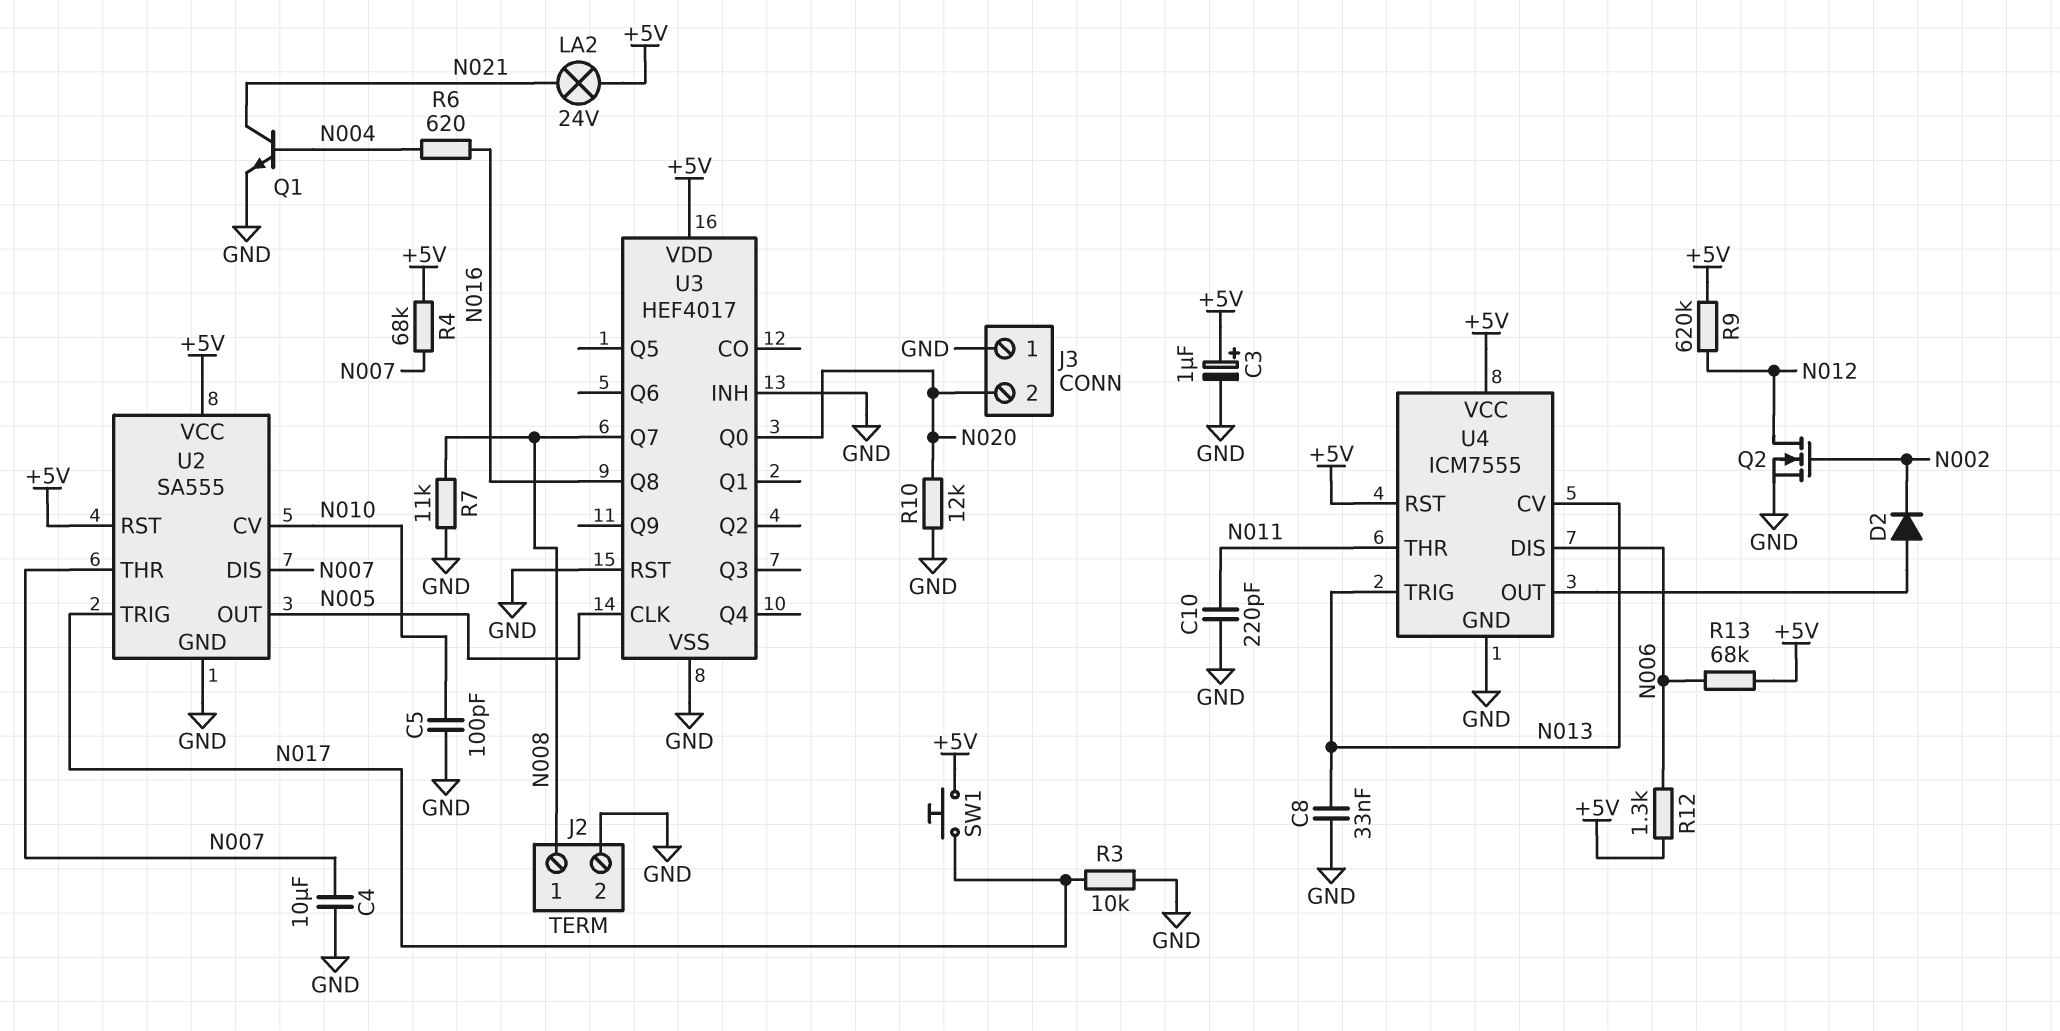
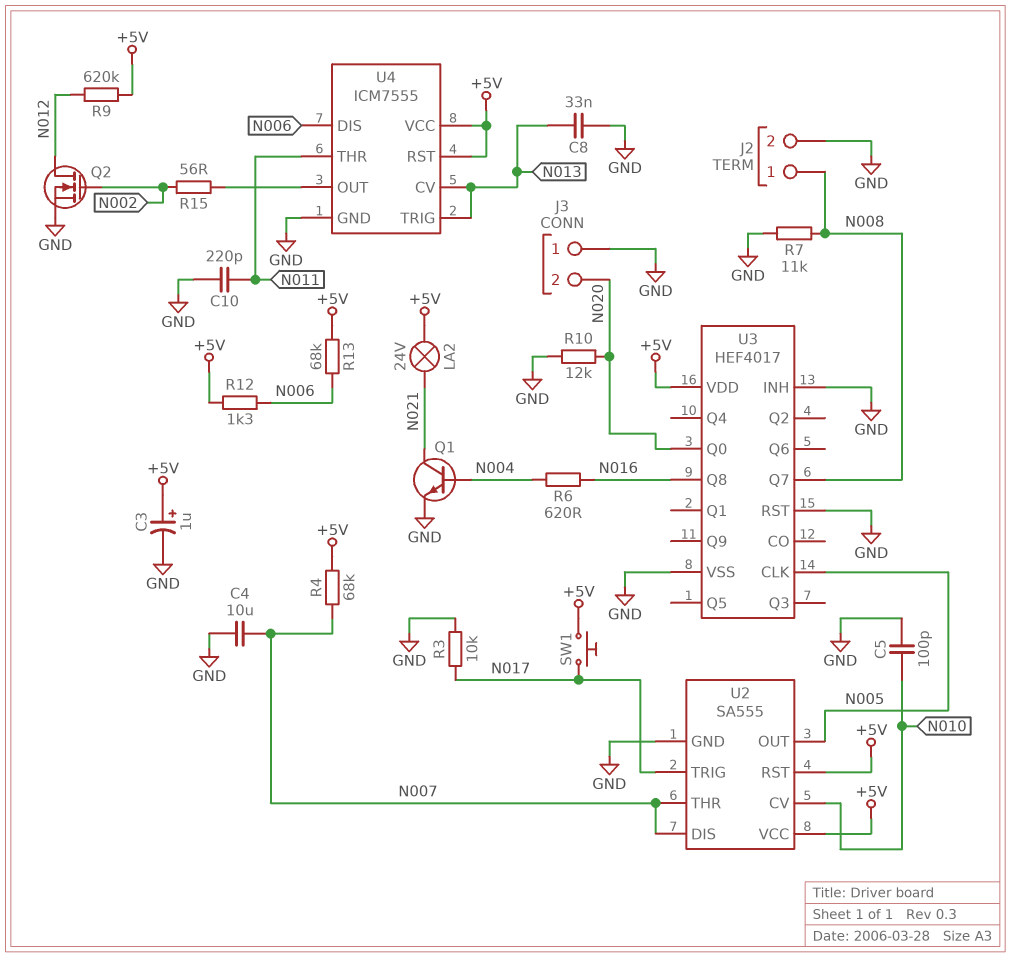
D2: diode (A U4/OUT, K N002) -> none
R15: none -> 56 (N002, U4/OUT)

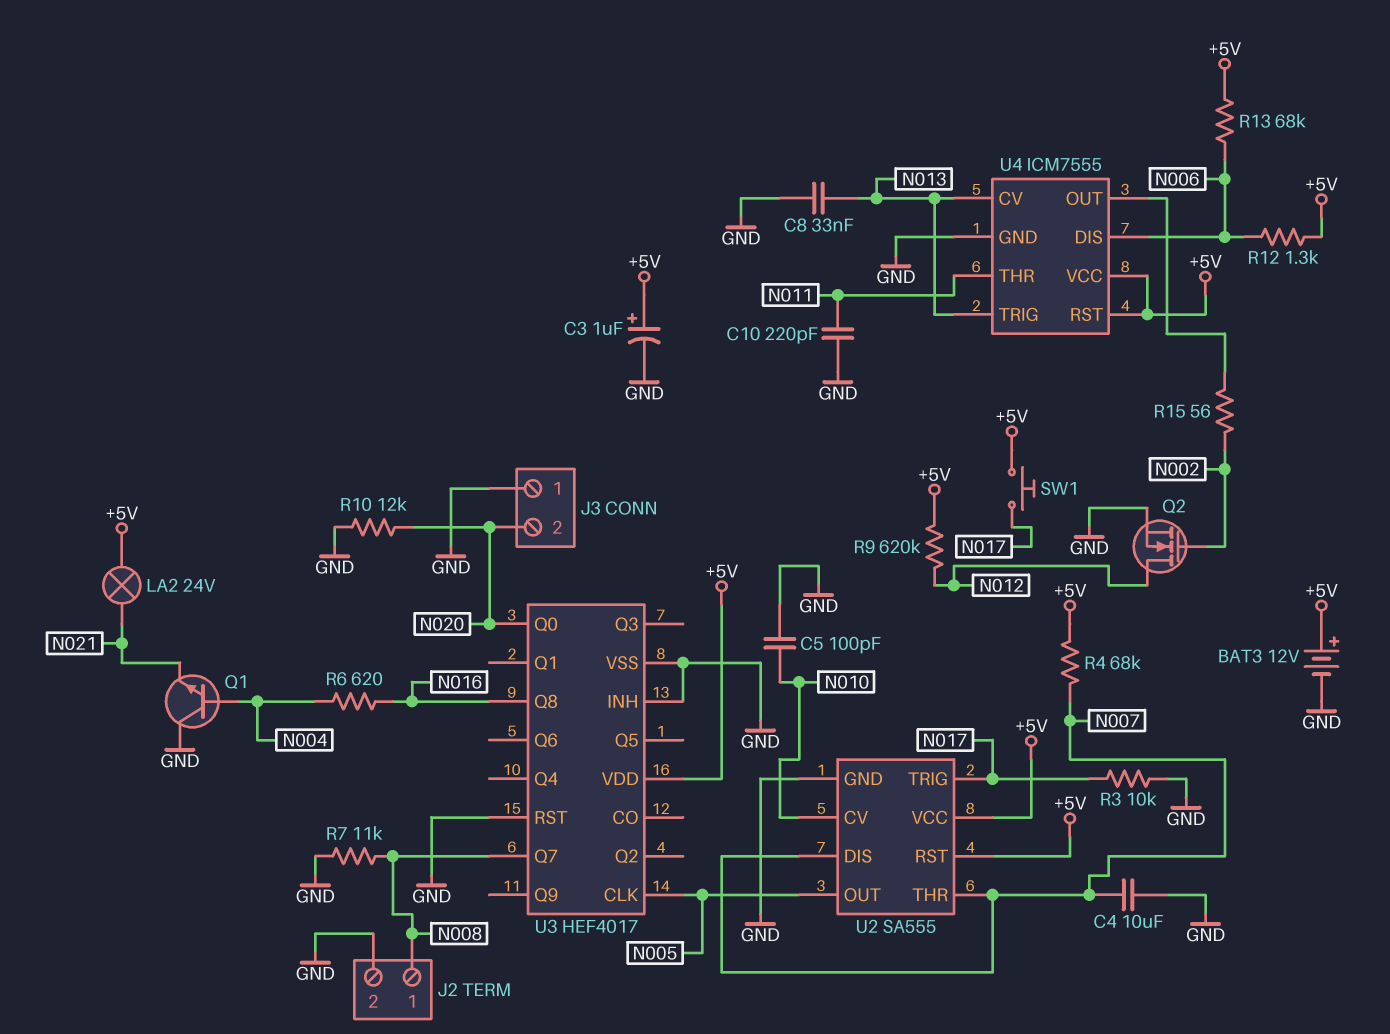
BAT3: none -> 12V (plus +5V, minus GND)
Q1: NPN (B N004, C N021, E GND) -> NPN (B N004, C GND, E N021)

